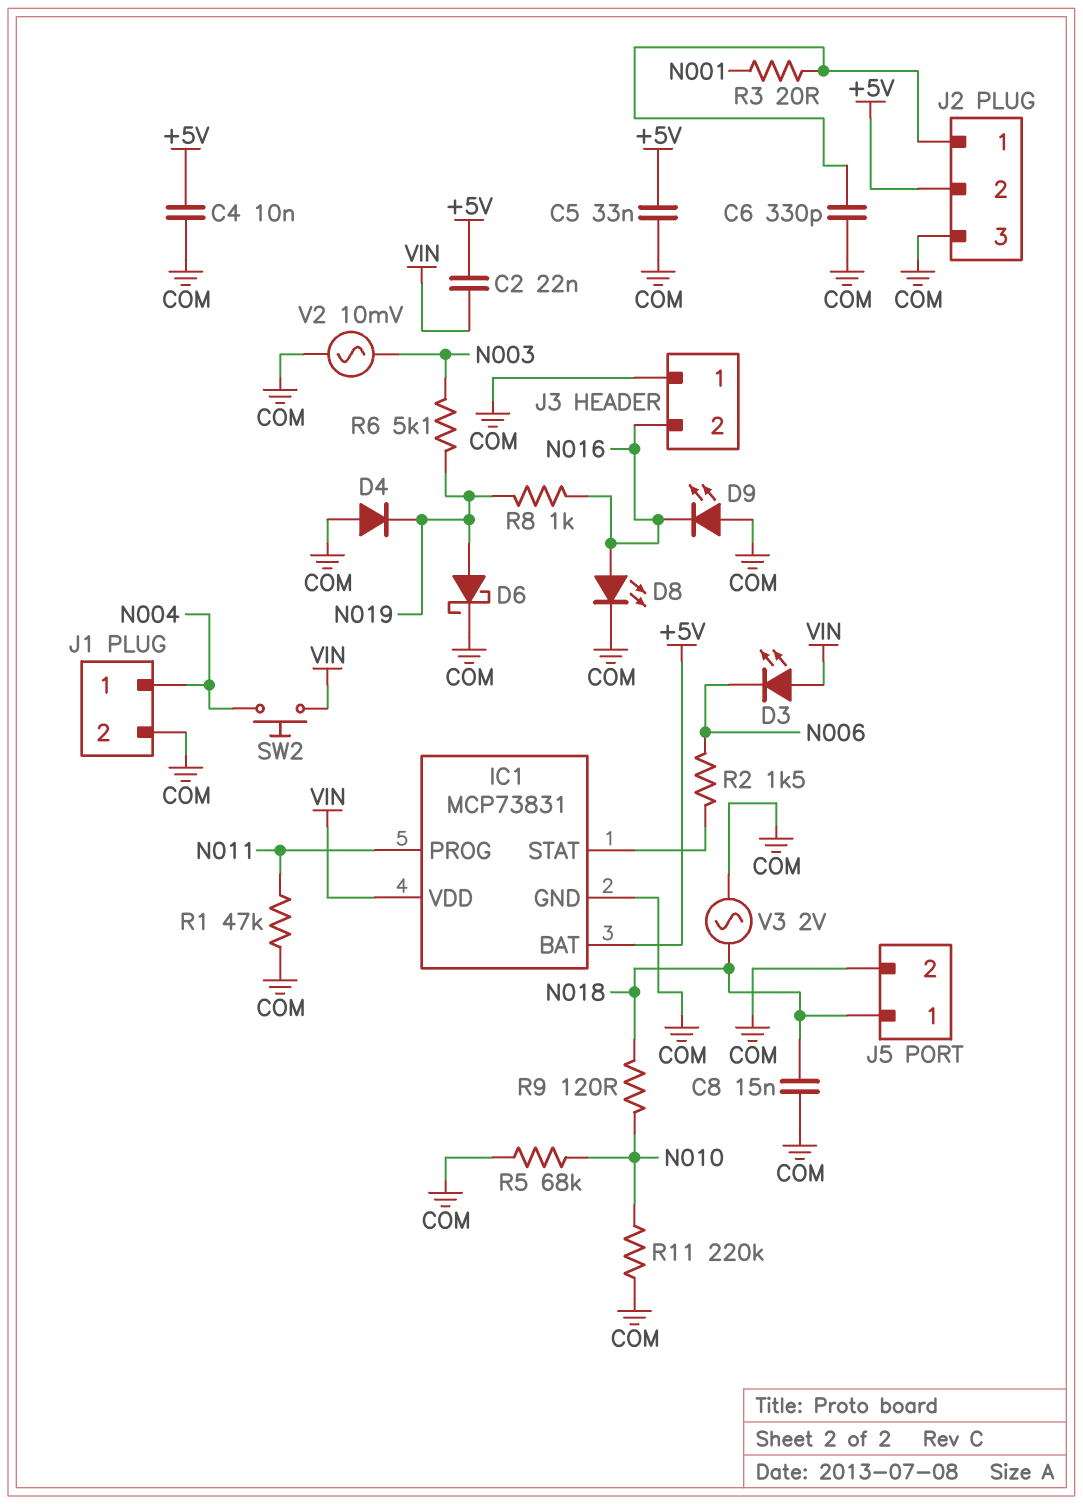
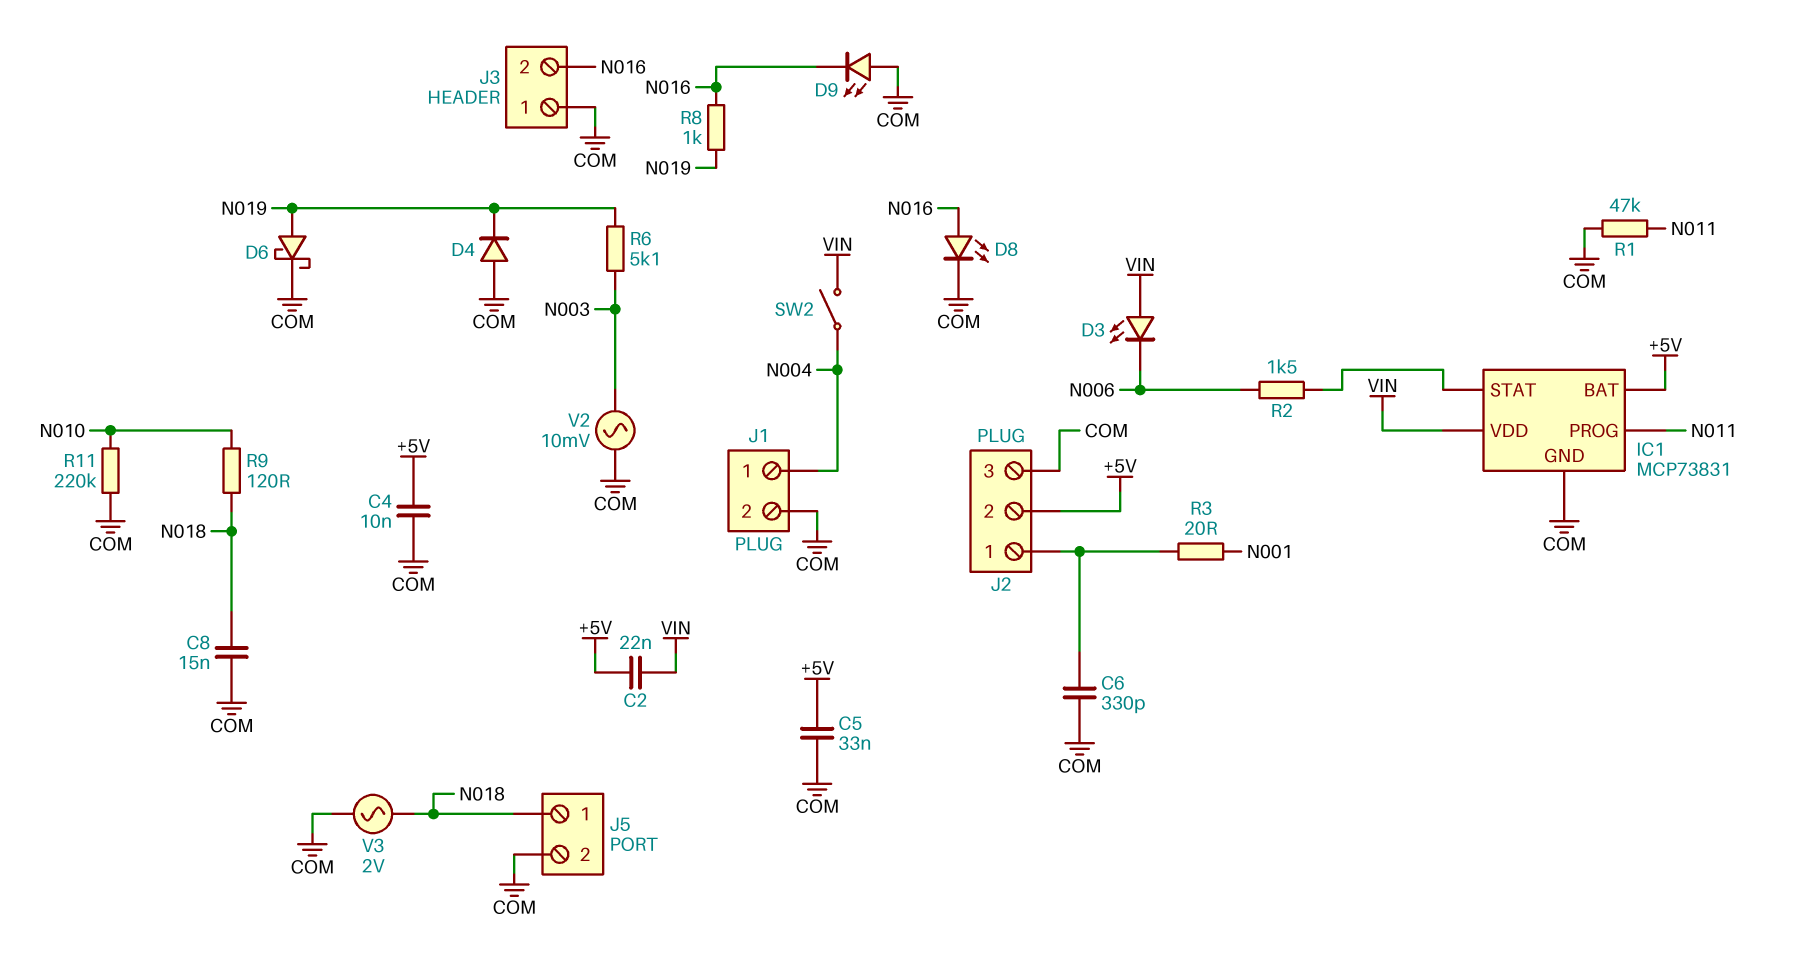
R5: 68k (COM, N010) -> none
SW2: button (N004, VIN) -> switch (N004, VIN)

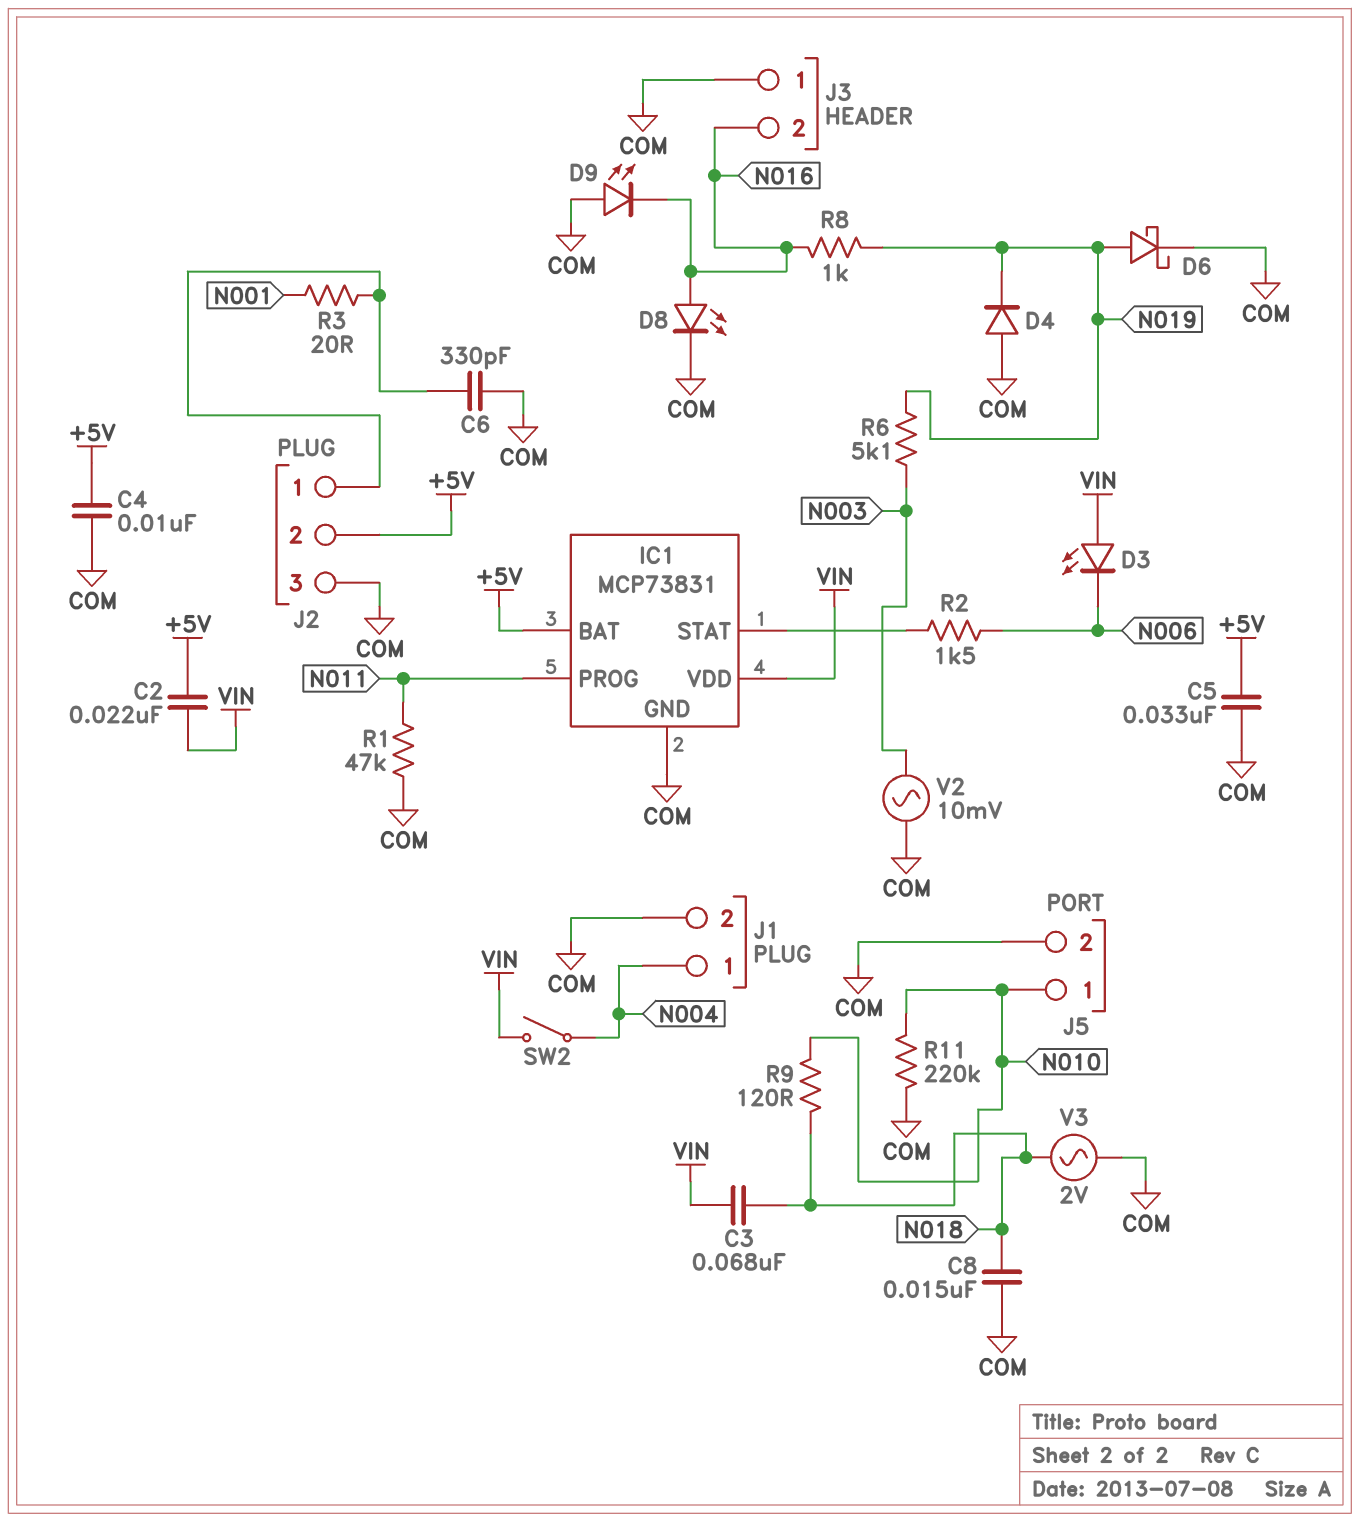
C3: none -> 68nF (N018, VIN)
J5 pin 1: N018 -> N010

